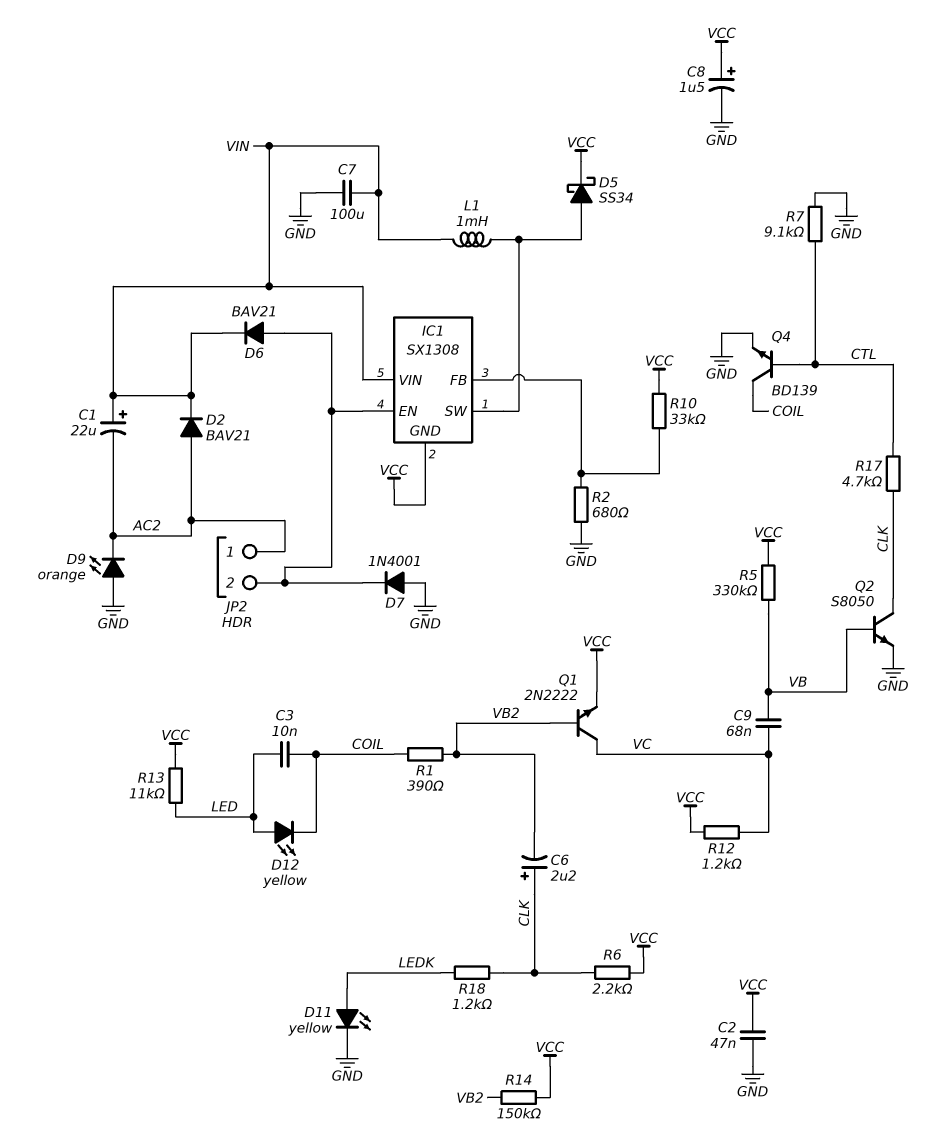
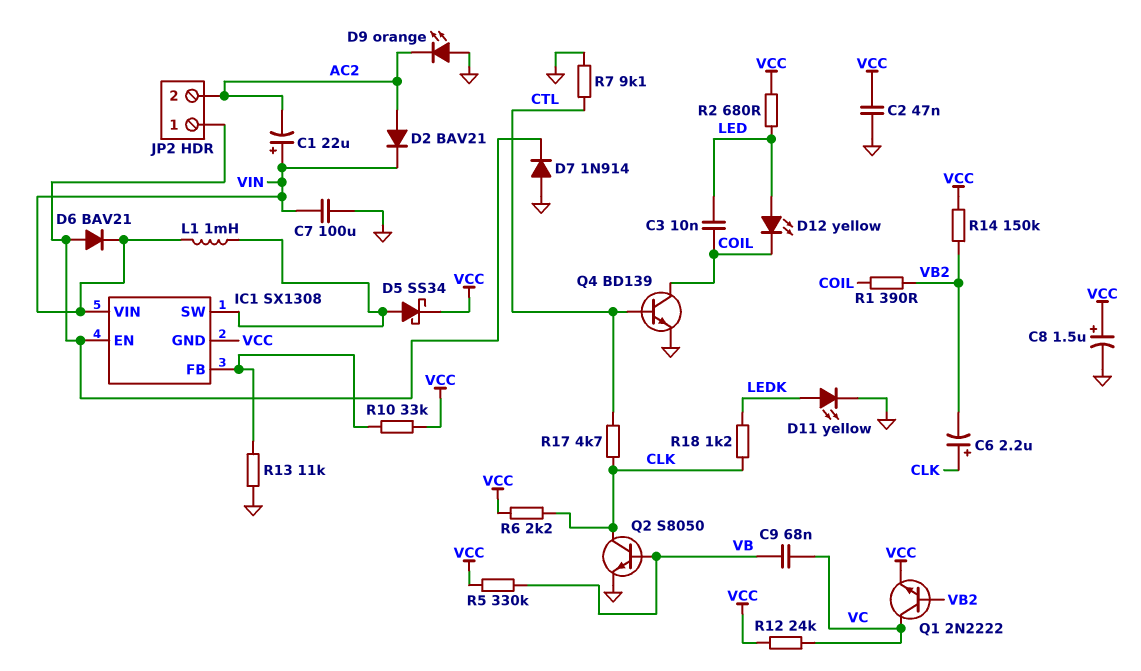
D7: diode 1N4001 (A GND, K IC1/EN) -> diode 1N914 (A GND, K IC1/EN)
JP2 pin 1: AC2 -> IC1/EN
JP2 pin 2: IC1/EN -> AC2
R2: 680 (GND, IC1/FB) -> 680 (LED, VCC)
R12: 1.2k (VC, VCC) -> 24k (VC, VCC)
R13: 11k (LED, VCC) -> 11k (GND, IC1/FB)

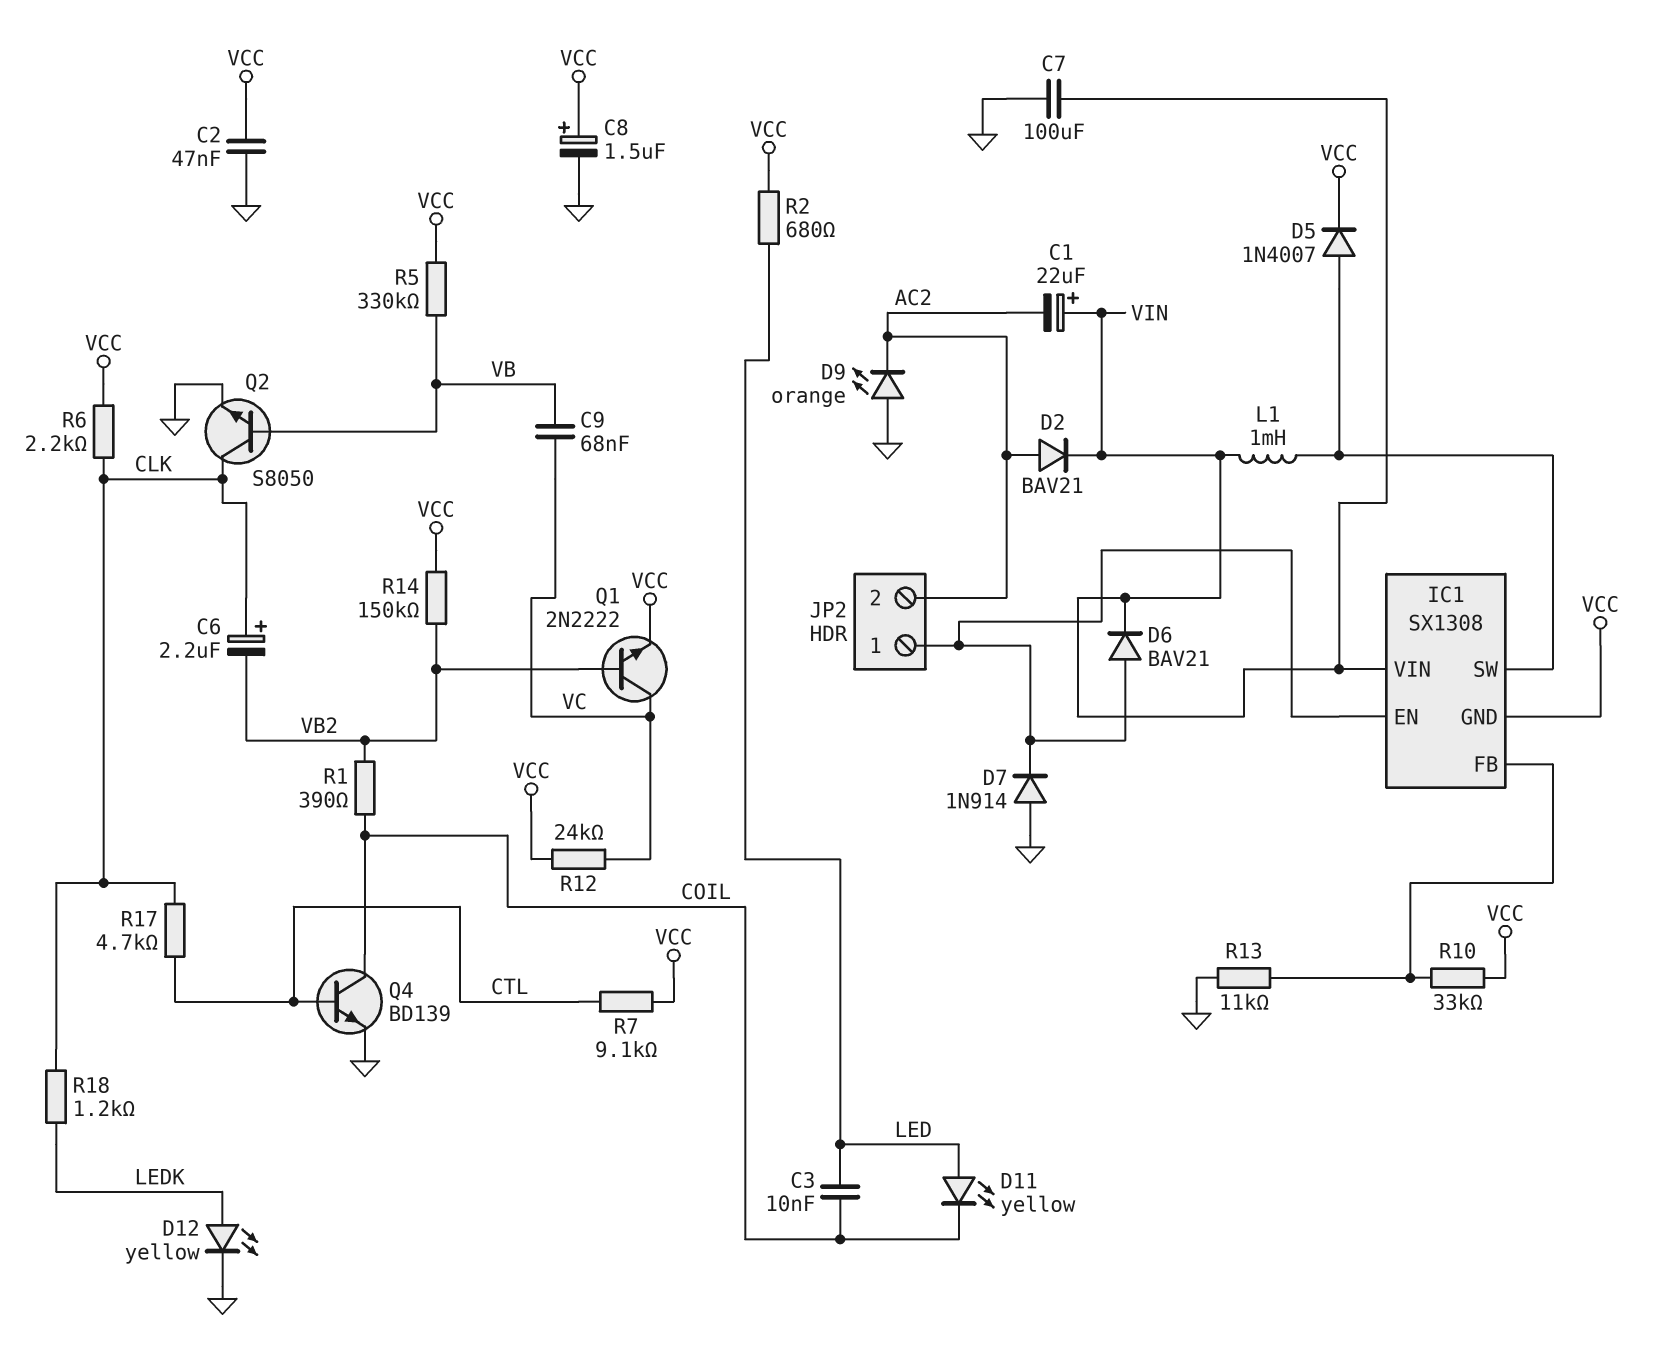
D5: schottky SS34 (A IC1/SW, K VCC) -> diode 1N4007 (A IC1/SW, K VCC)
D11: LED yellow (A LEDK, K GND) -> LED yellow (A LED, K COIL)
D12: LED yellow (A LED, K COIL) -> LED yellow (A LEDK, K GND)
R7: 9.1k (CTL, GND) -> 9.1k (CTL, VCC)

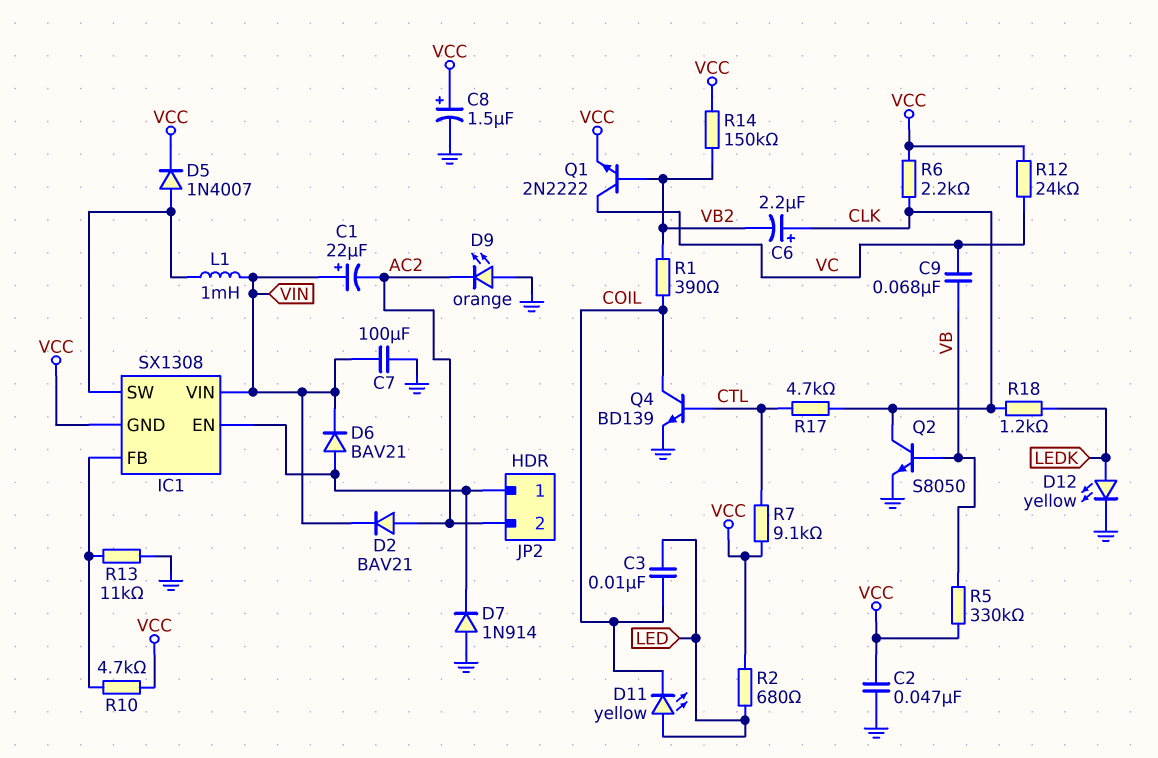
R10: 33k (IC1/FB, VCC) -> 4.7k (IC1/FB, VCC)

